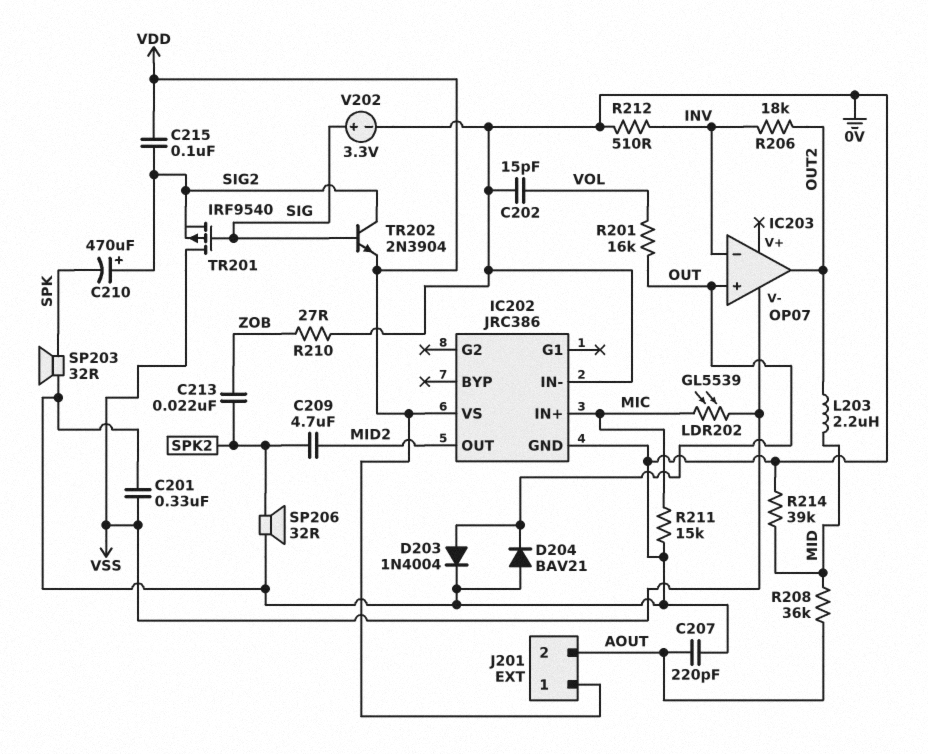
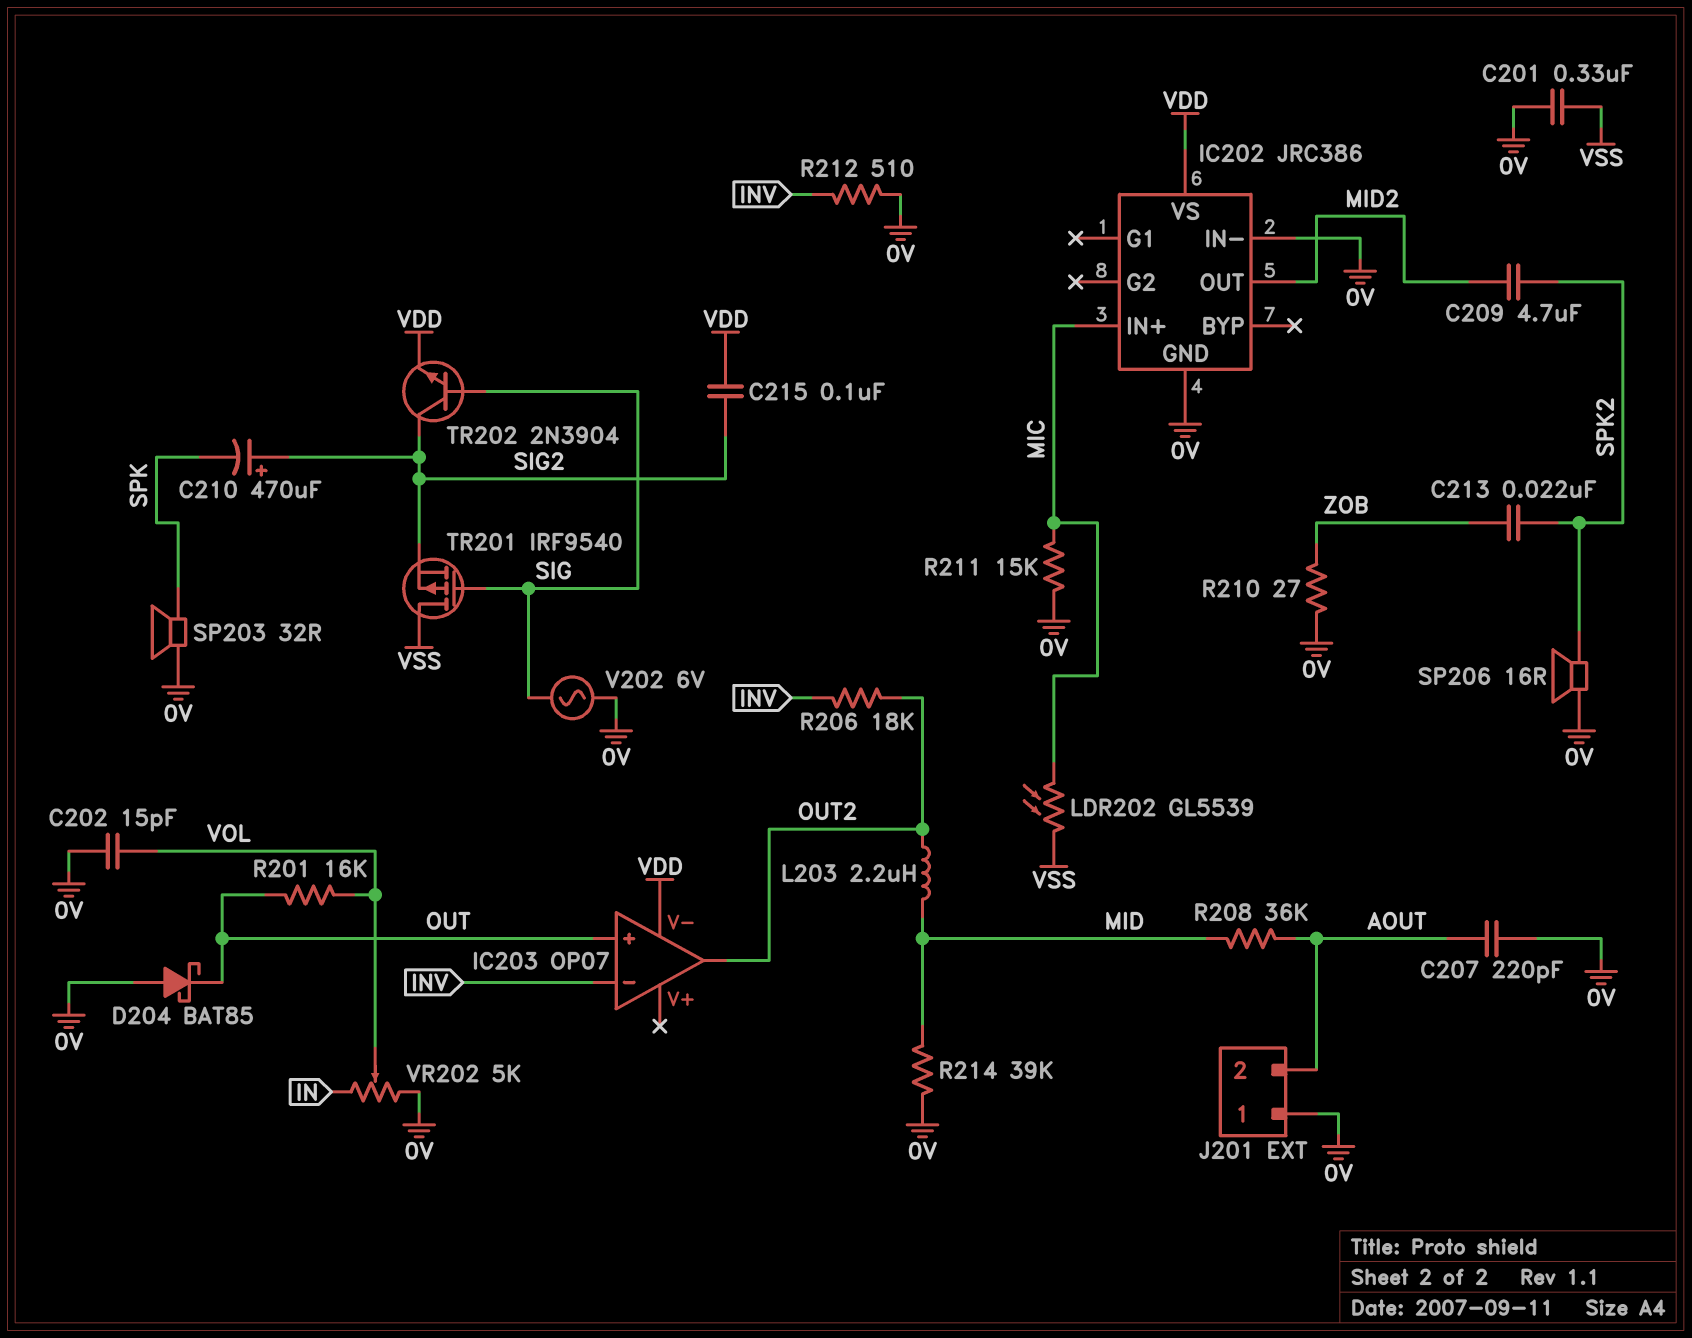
D203: diode 1N4004 (A OUT, K 0V) -> none
D204: diode BAV21 (A 0V, K OUT) -> schottky BAT85 (A 0V, K OUT)
IC203 pin V-: VSS -> VDD
J201 pin 1: VDD -> 0V
SP206: speaker 32R (0V, SPK2) -> speaker 16R (0V, SPK2)
V202: 3.3V (plus SIG, minus 0V) -> AC 6V (0V, SIG)
VR202: none -> 5k (0V, IN, wiper VOL)

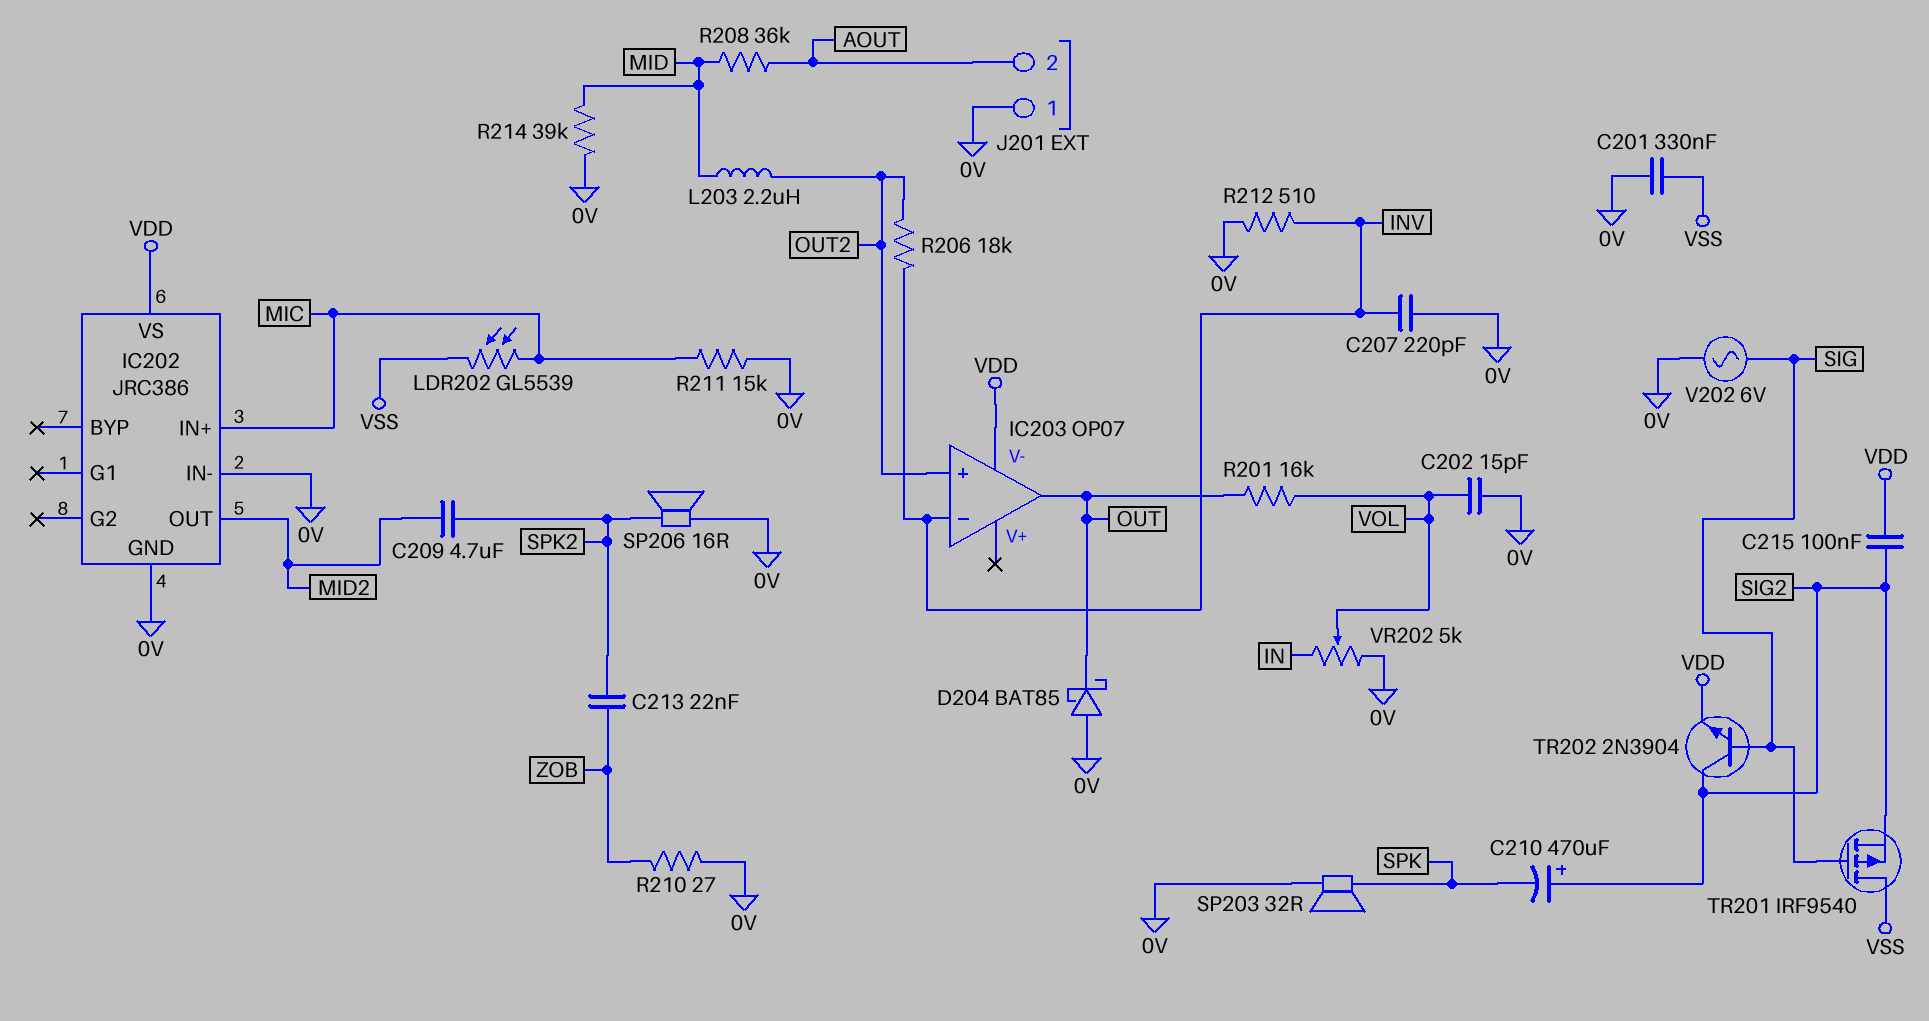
C207: 220pF (0V, AOUT) -> 220pF (0V, INV)
IC203 pin in+: OUT -> OUT2
IC203 pin out: OUT2 -> OUT

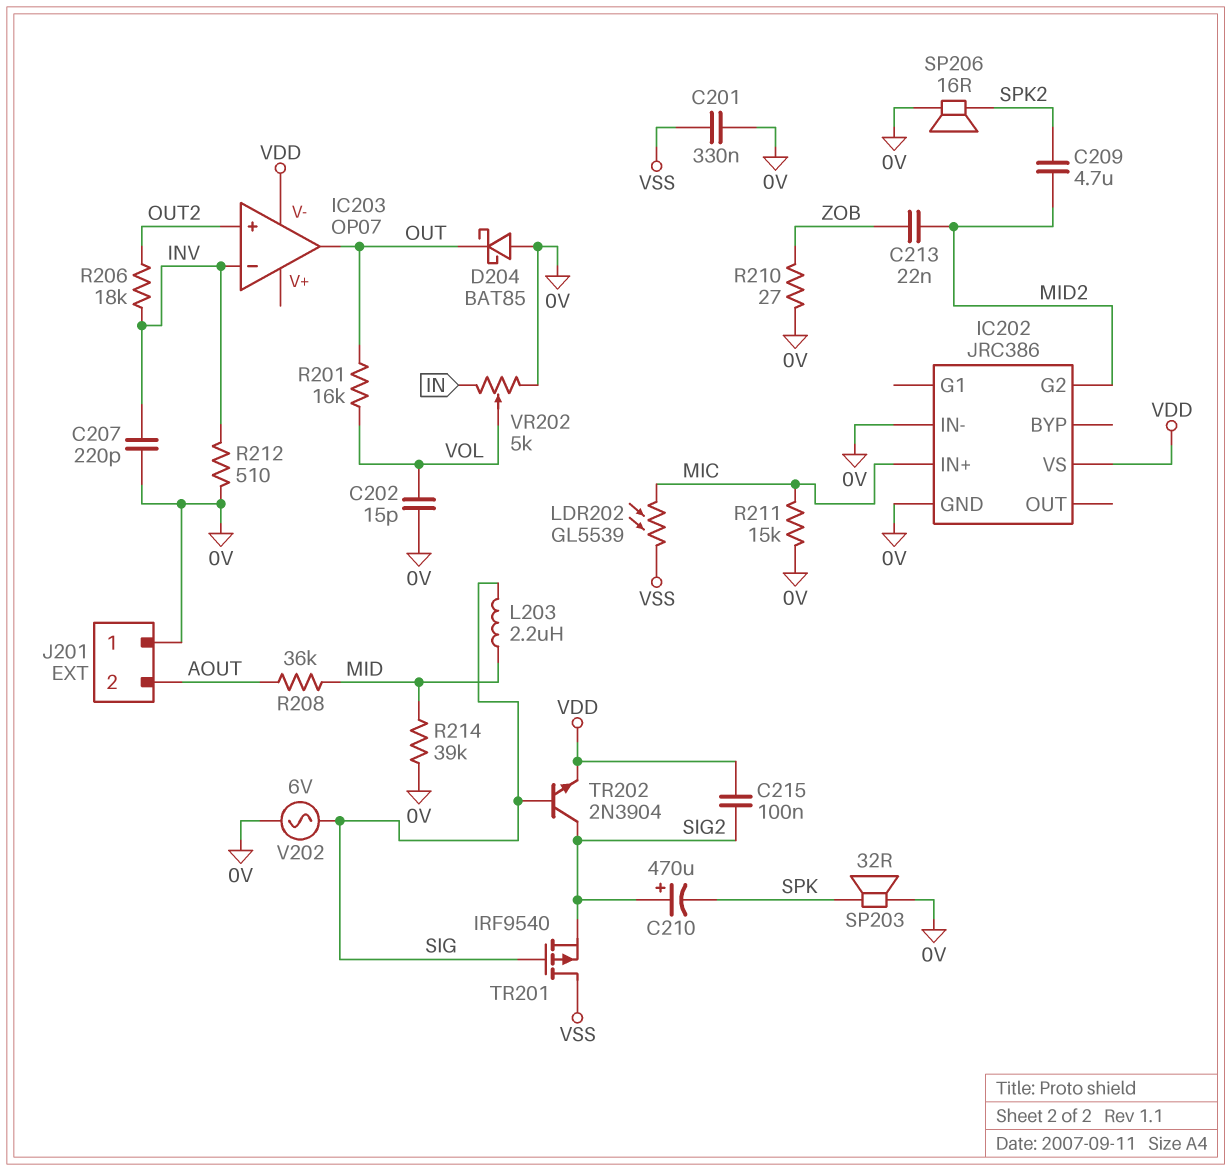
C213: 22nF (SPK2, ZOB) -> 22nF (MID2, ZOB)
IC202 pin G2: none -> MID2
IC202 pin OUT: MID2 -> none
L203: 2.2uH (MID, OUT2) -> 2.2uH (MID, SIG)

